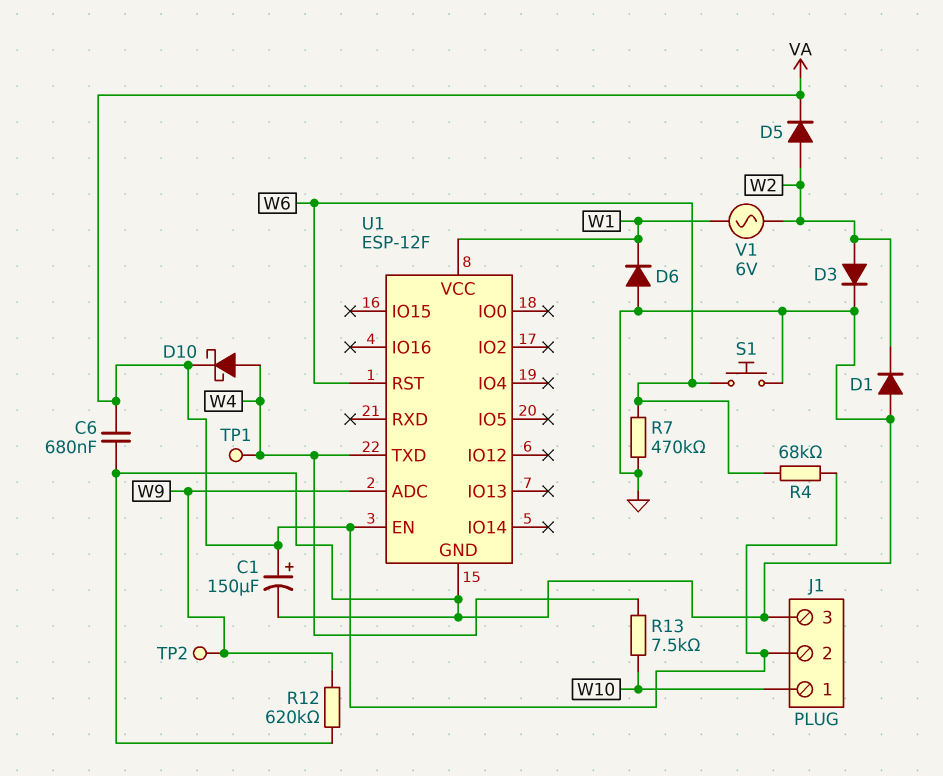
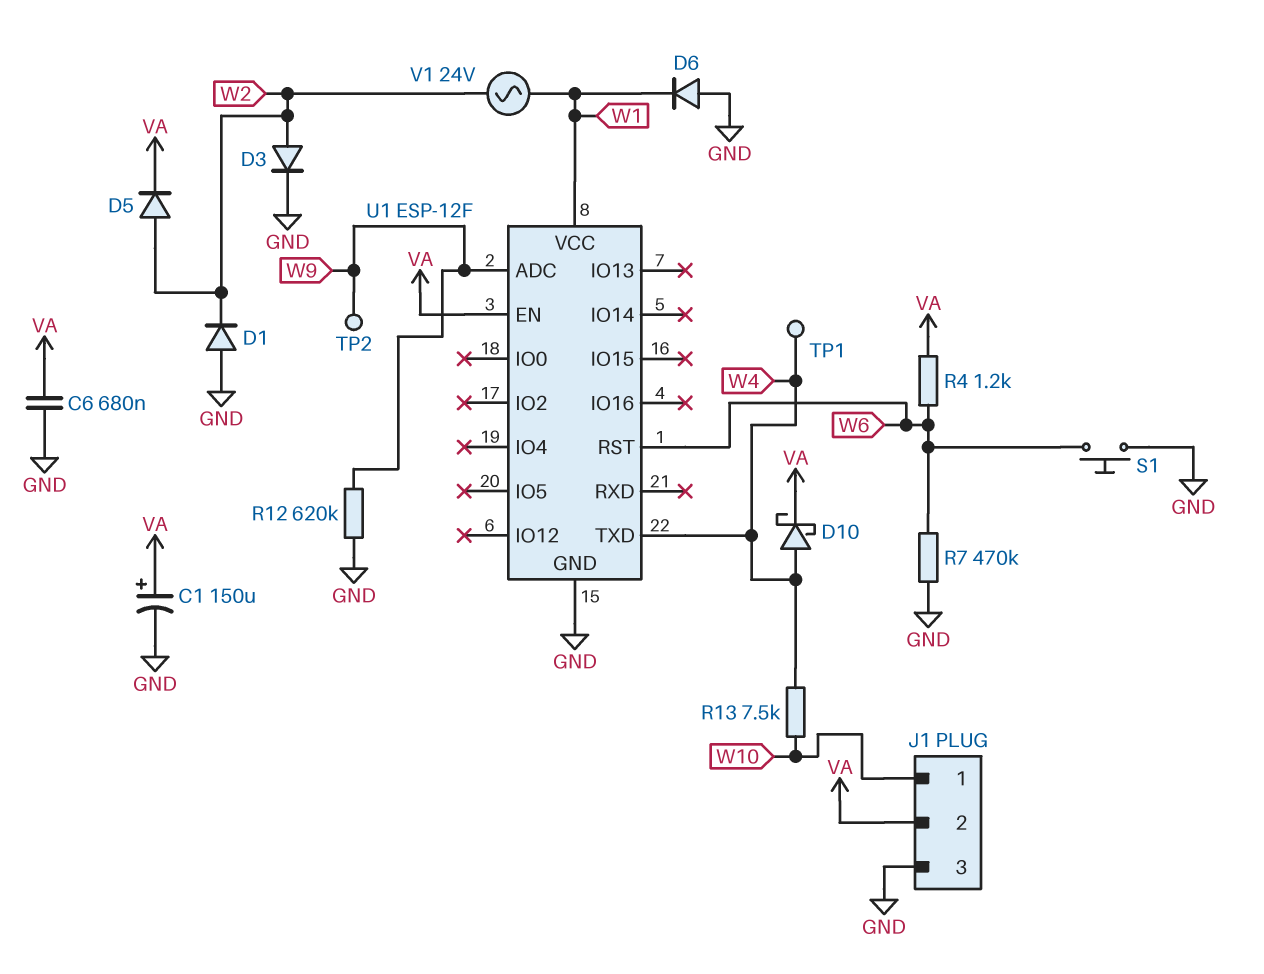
R4: 68k (VA, W6) -> 1.2k (VA, W6)
V1: AC 6V (W1, W2) -> AC 24V (W1, W2)

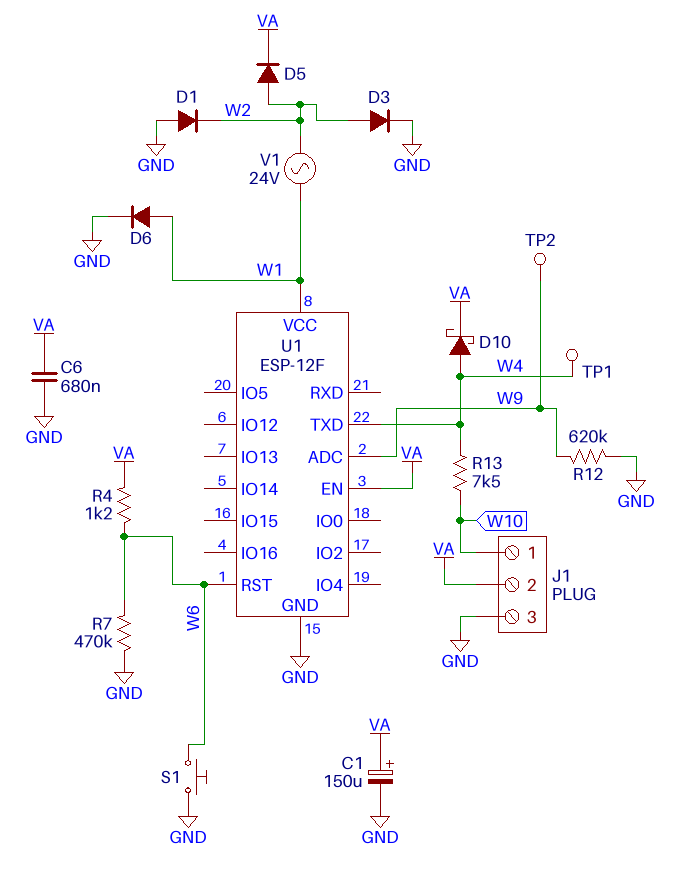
D6: diode (A GND, K W1) -> diode (A W1, K GND)

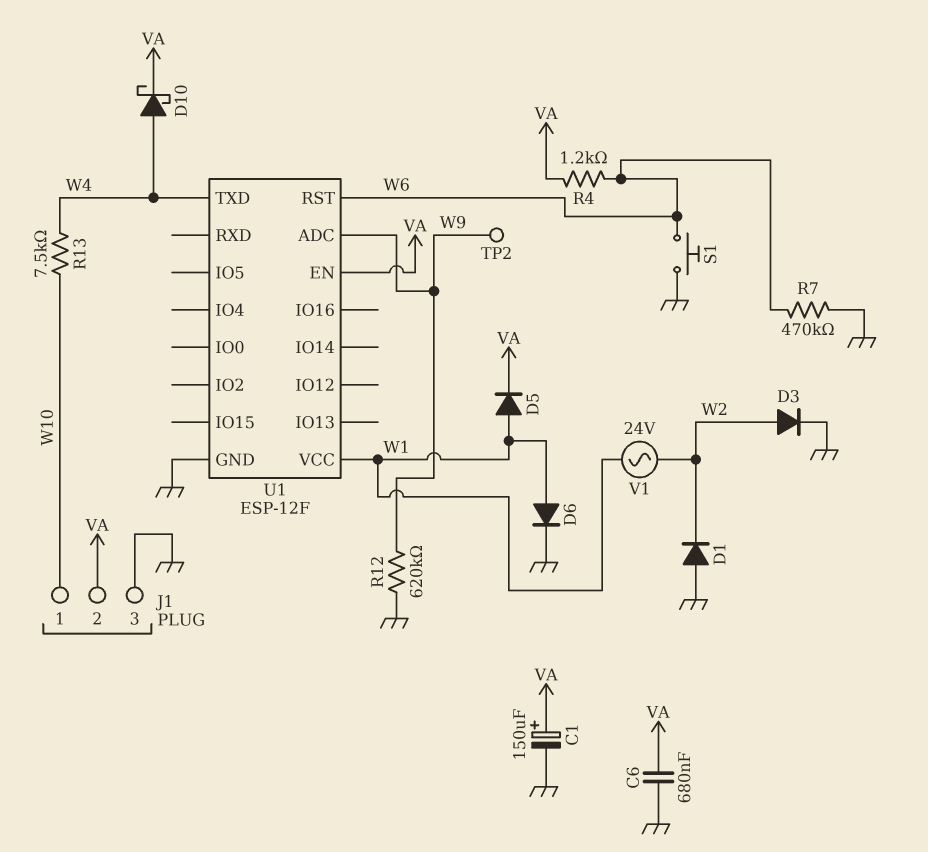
D5: diode (A W2, K VA) -> diode (A W1, K VA)
TP1: test point (W4) -> none

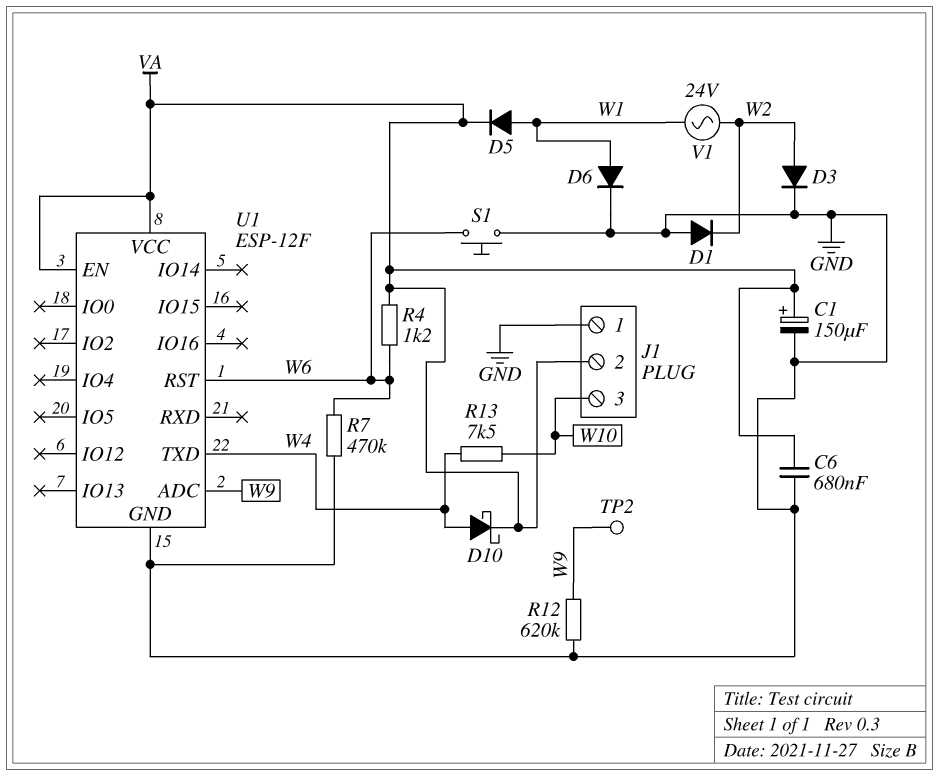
J1 pin 1: W10 -> GND
J1 pin 3: GND -> W10
U1 pin VCC: W1 -> VA

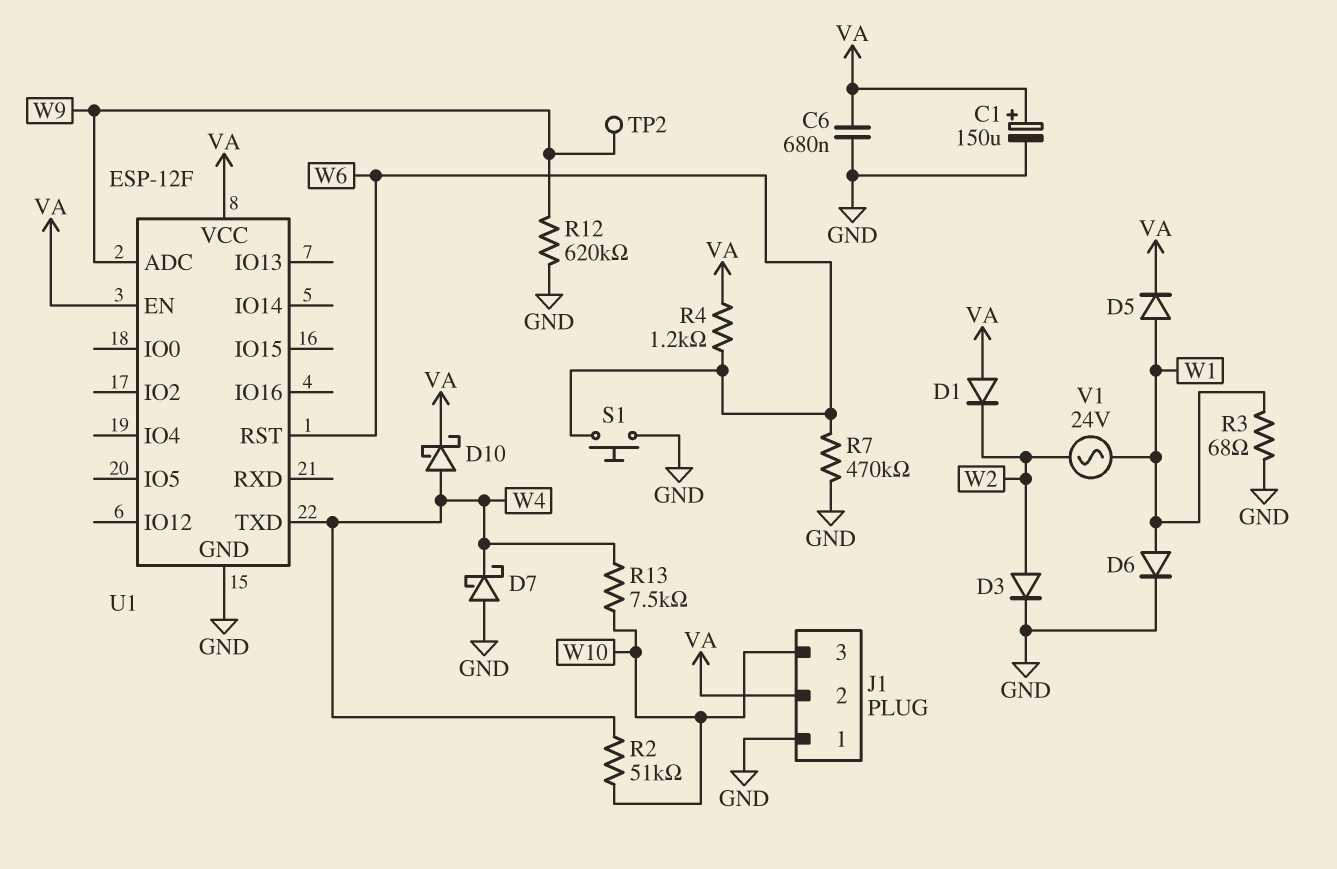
D1: diode (A GND, K W2) -> diode (A VA, K W2)
D7: none -> schottky (A GND, K W4)
R2: none -> 51k (W4, W10)
R3: none -> 68 (GND, W1)

